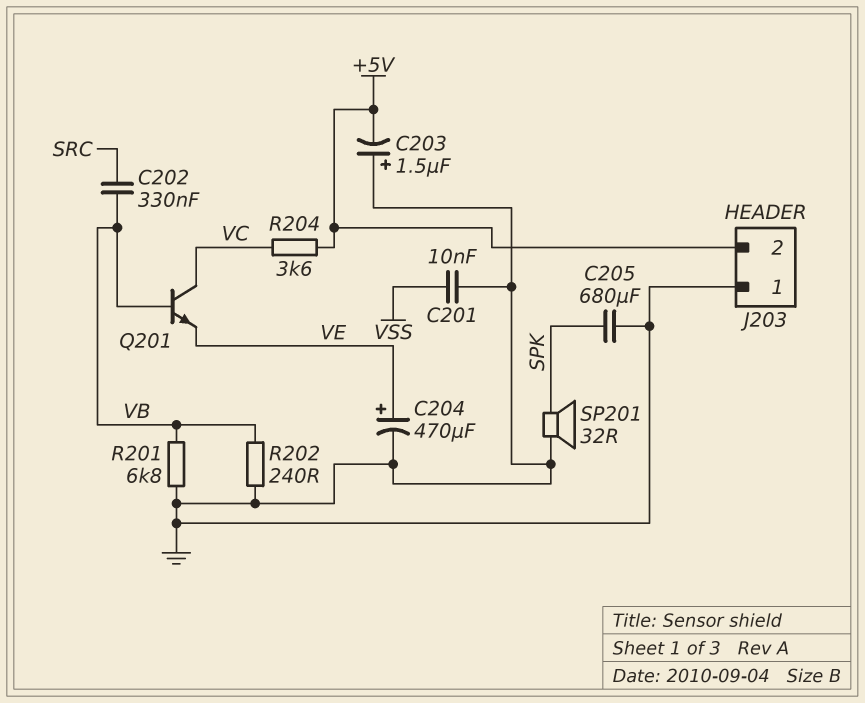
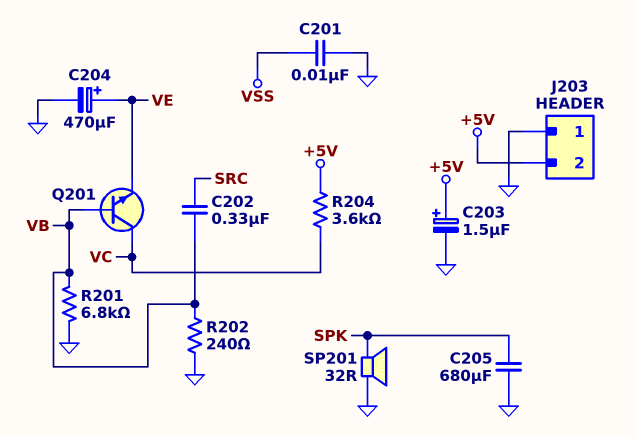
C203: 1.5uF (plus GND, minus +5V) -> 1.5uF (plus +5V, minus GND)

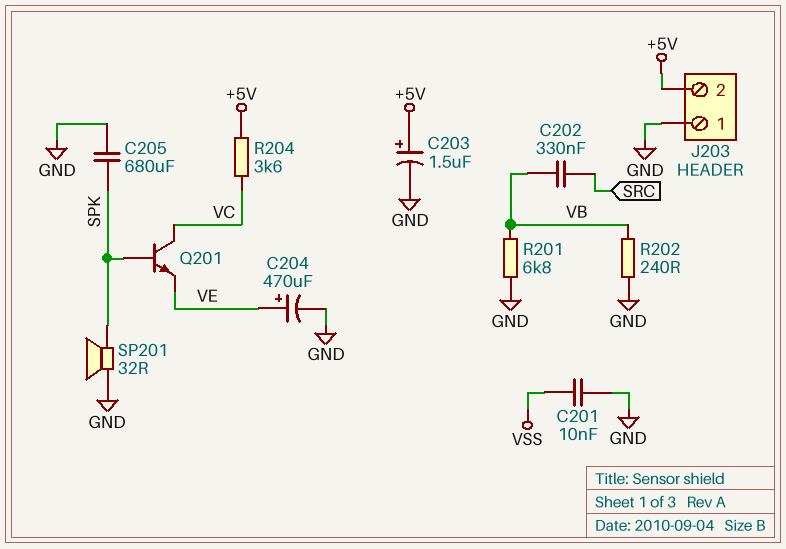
Q201: NPN (B VB, C VC, E VE) -> NPN (B SPK, C VC, E VE)

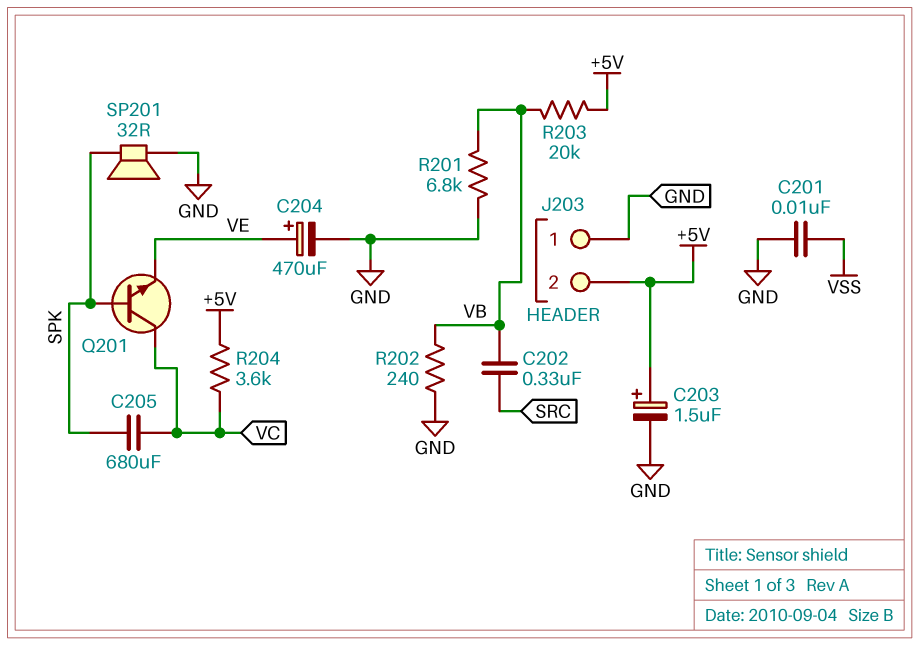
C205: 680uF (GND, SPK) -> 680uF (SPK, VC)
R203: none -> 20k (+5V, VB)

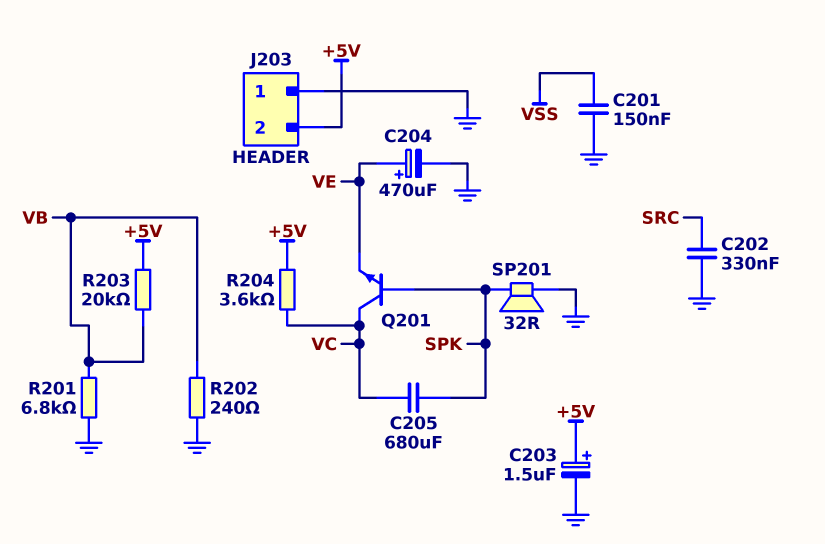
C201: 10nF (GND, VSS) -> 150nF (GND, VSS)
C202: 330nF (SRC, VB) -> 330nF (GND, SRC)

